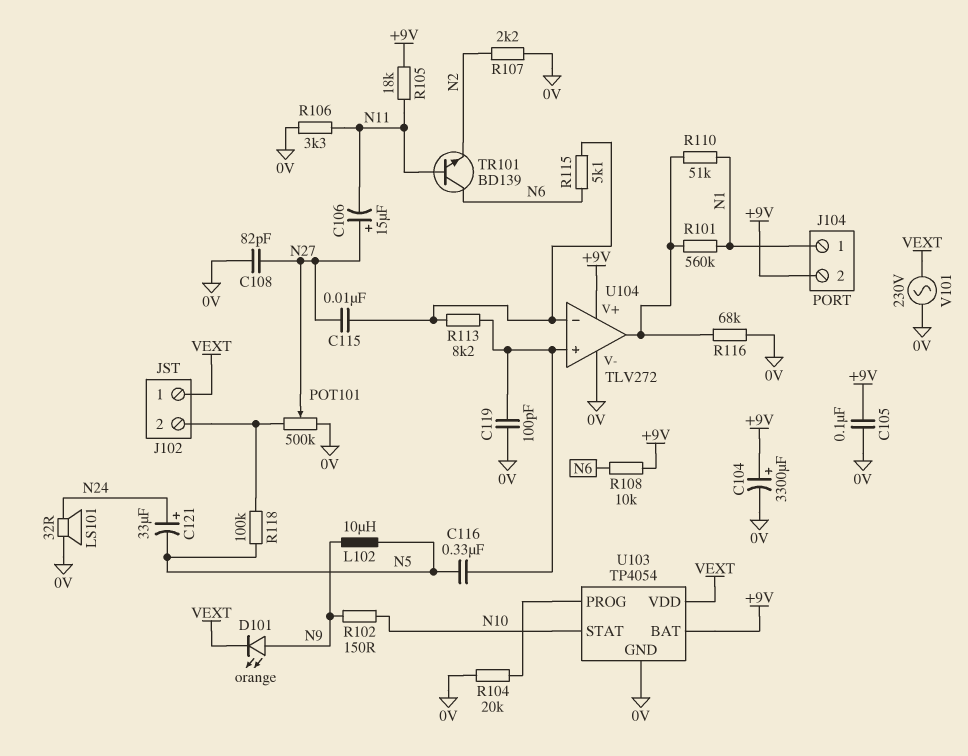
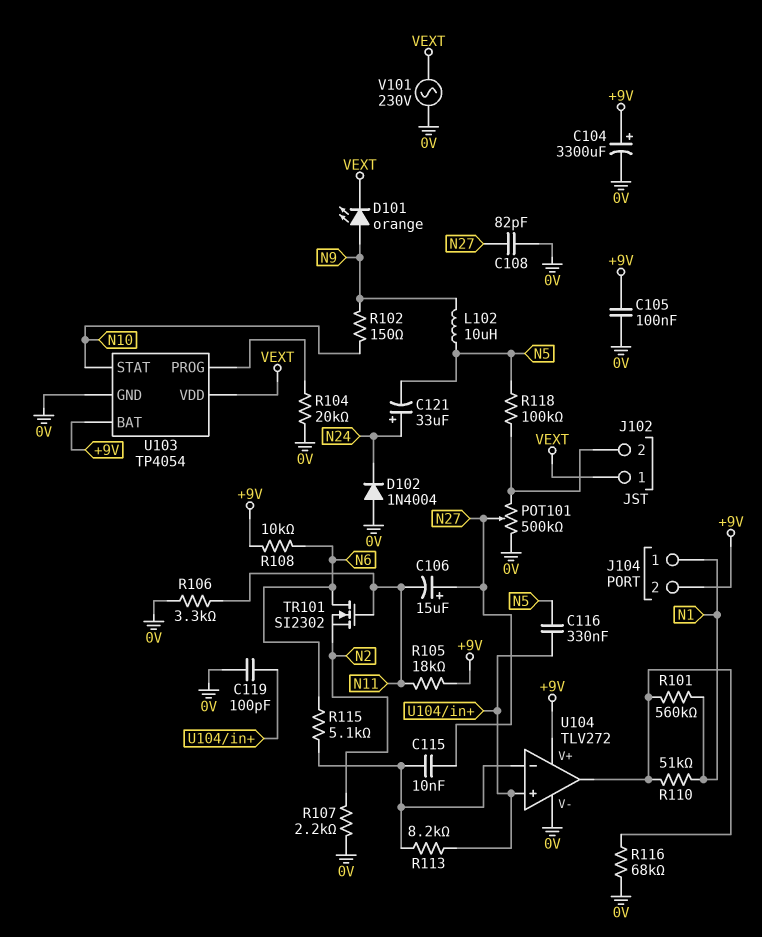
D102: none -> diode 1N4004 (A 0V, K N24)
LS101: speaker 32R (0V, N24) -> none
TR101: NPN BD139 (B N11, C N6, E N2) -> NMOS SI2302 (G N11, D N6, S N2)

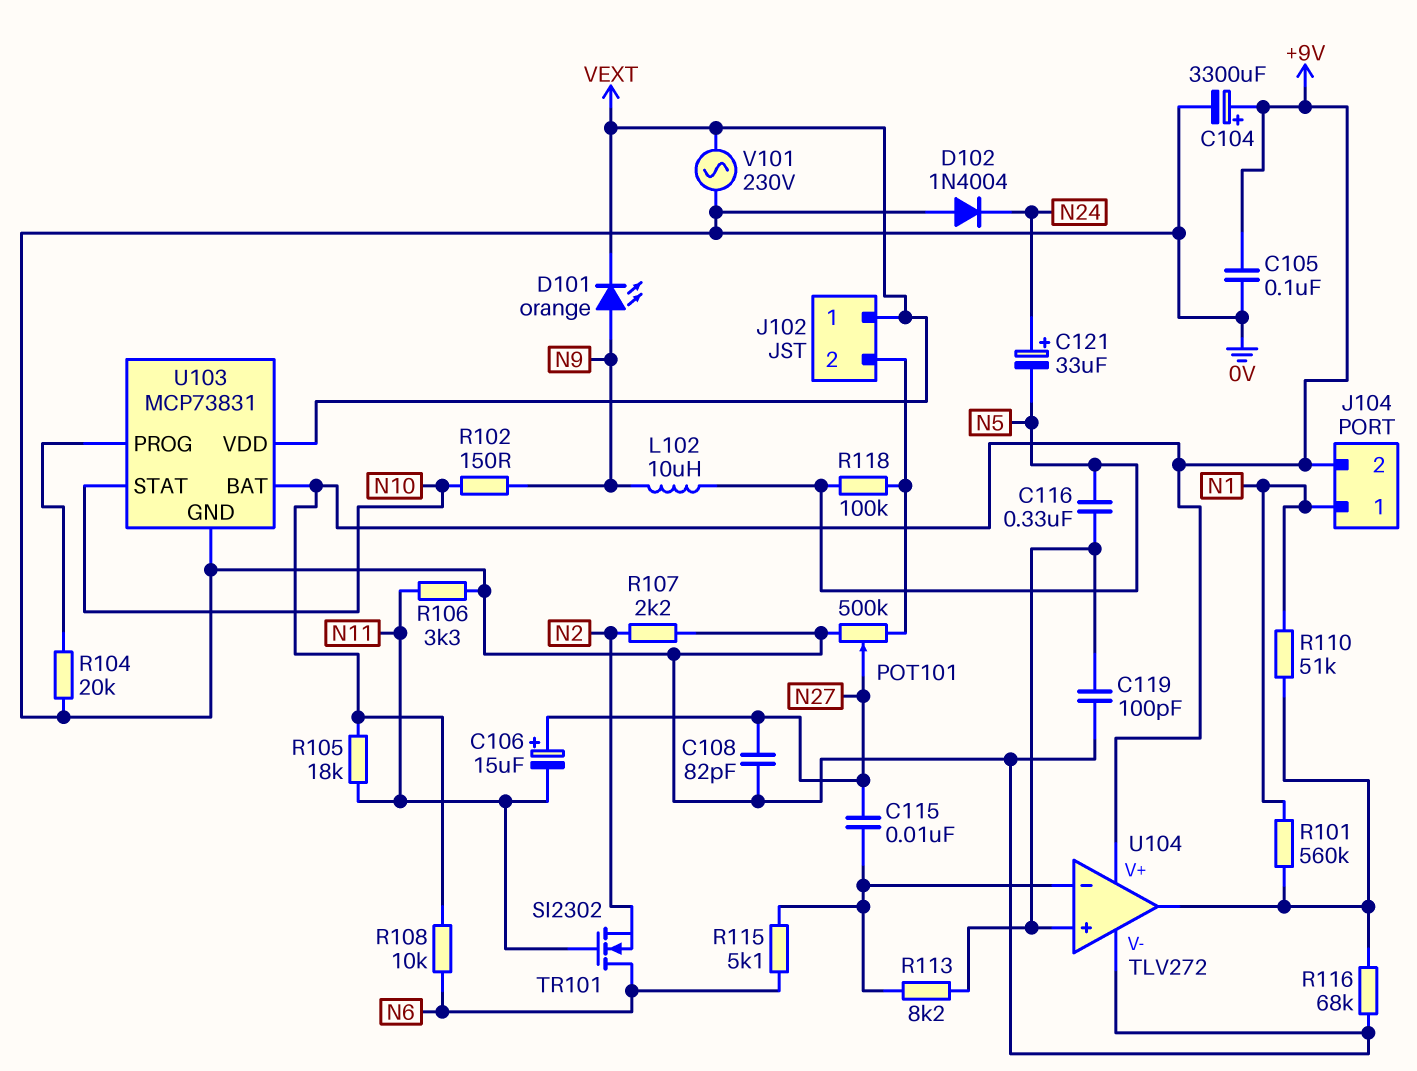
U103: TP4054 -> MCP73831

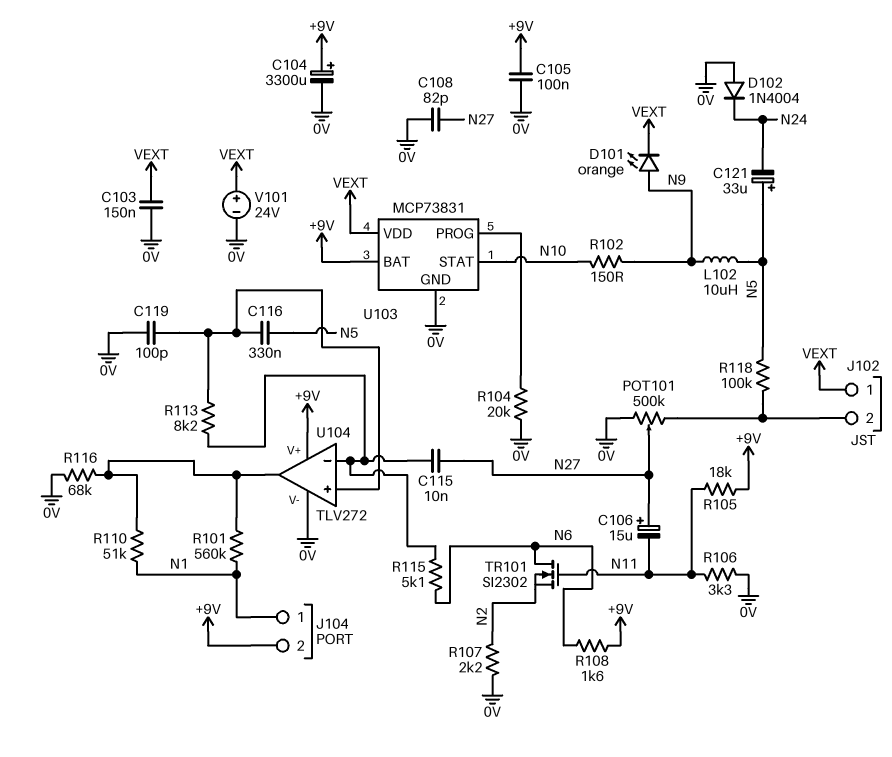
C103: none -> 150nF (0V, VEXT)
C121: 33uF (plus N24, minus N5) -> 33uF (plus N5, minus N24)
R108: 10k (+9V, N6) -> 1.6k (+9V, N6)
V101: AC 230V (0V, VEXT) -> 24V (plus VEXT, minus 0V)

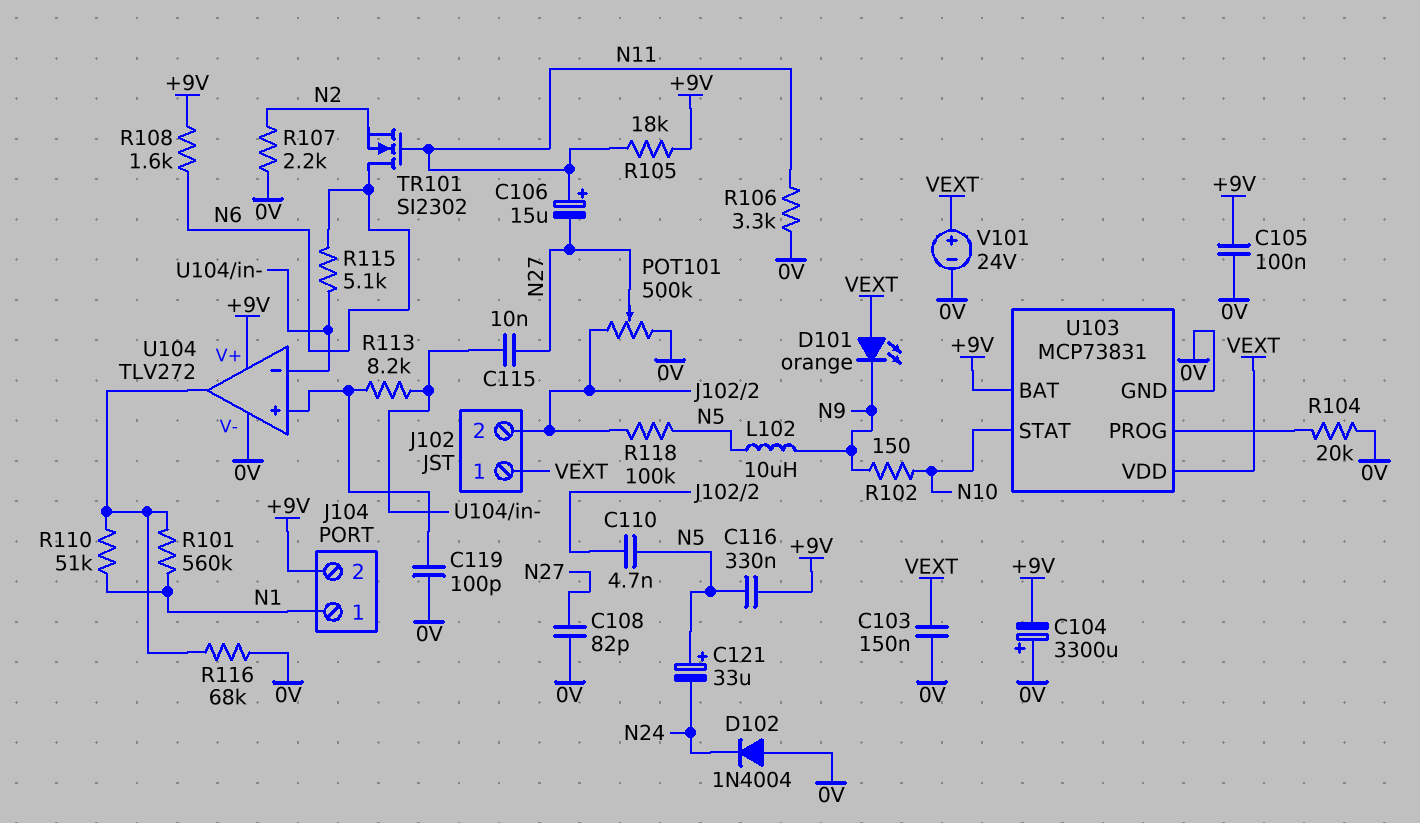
C104: 3300uF (plus +9V, minus 0V) -> 3300uF (plus 0V, minus +9V)
C106: 15uF (plus N27, minus N11) -> 15uF (plus N11, minus N27)
C110: none -> 4.7nF (J102/2, N5)
C116: 330nF (N5, U104/in+) -> 330nF (+9V, N5)
D101: LED orange (A N9, K VEXT) -> LED orange (A VEXT, K N9)

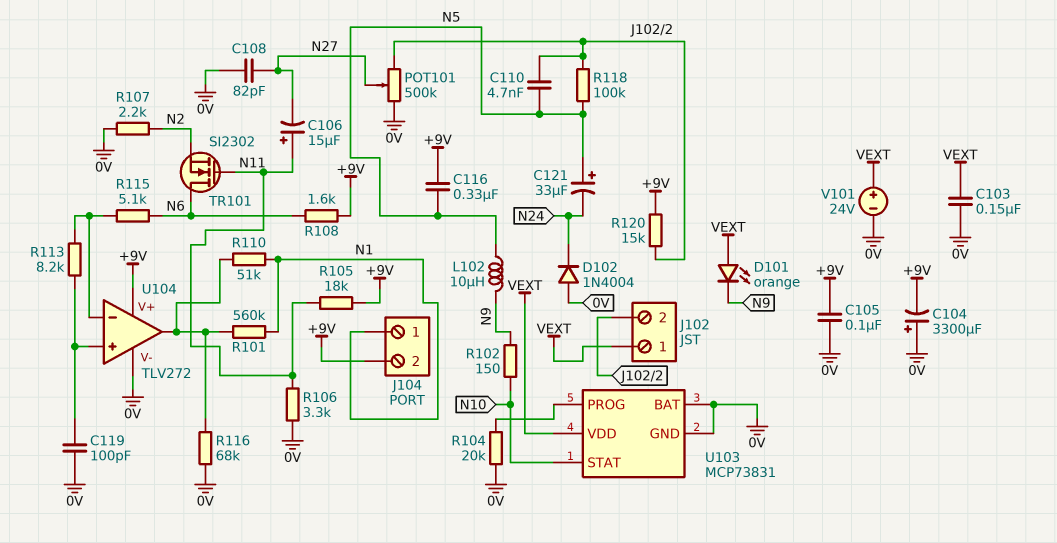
C115: 10nF (N27, U104/in-) -> none
R120: none -> 15k (+9V, J102/2)
U103 pin BAT: +9V -> 0V

